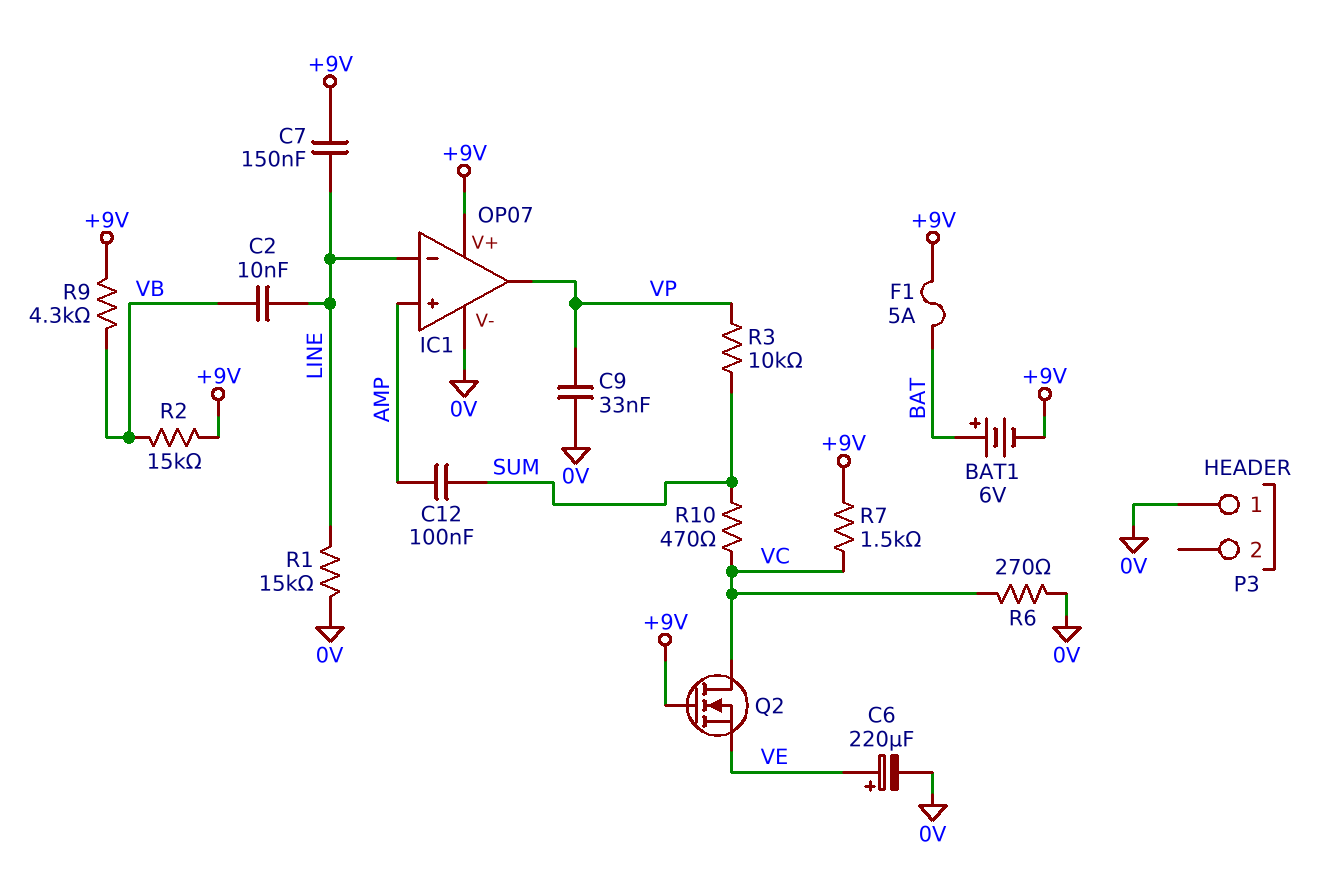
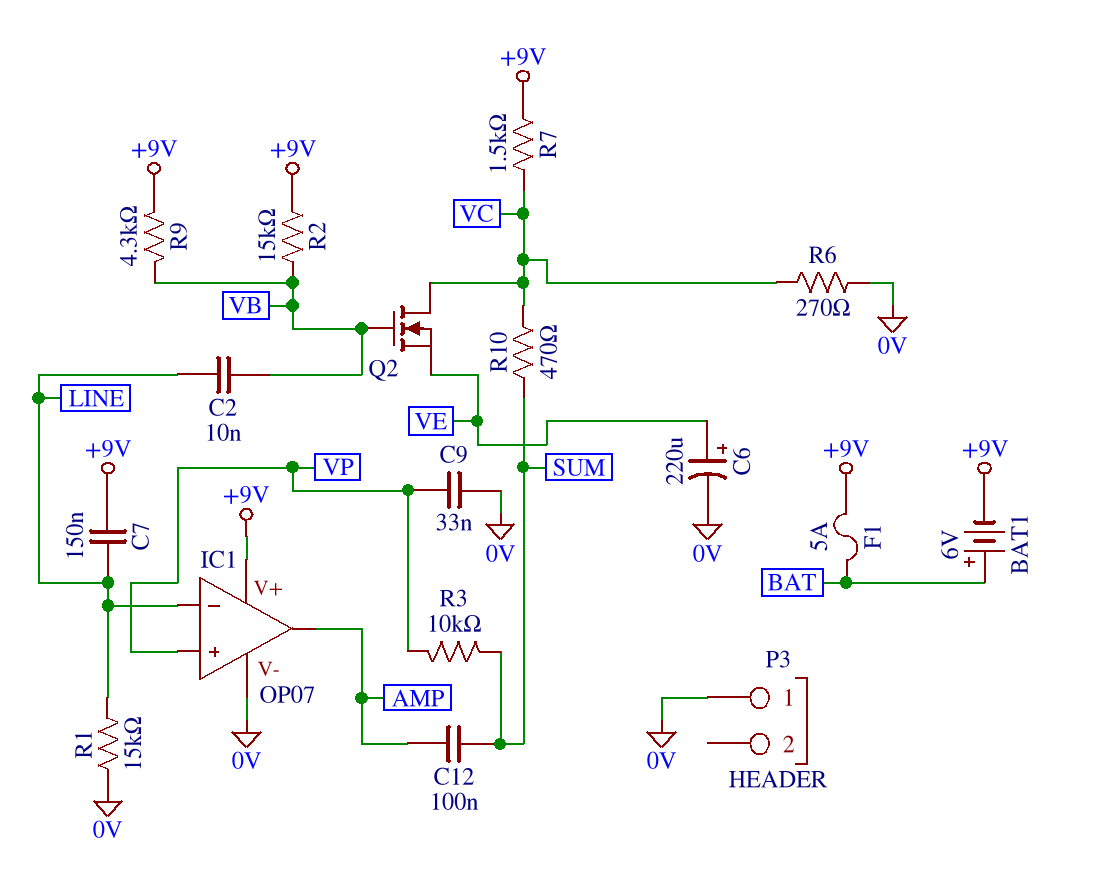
IC1 pin in+: AMP -> VP
IC1 pin out: VP -> AMP
Q2: NMOS (G +9V, D VC, S VE) -> NMOS (G VB, D VC, S VE)

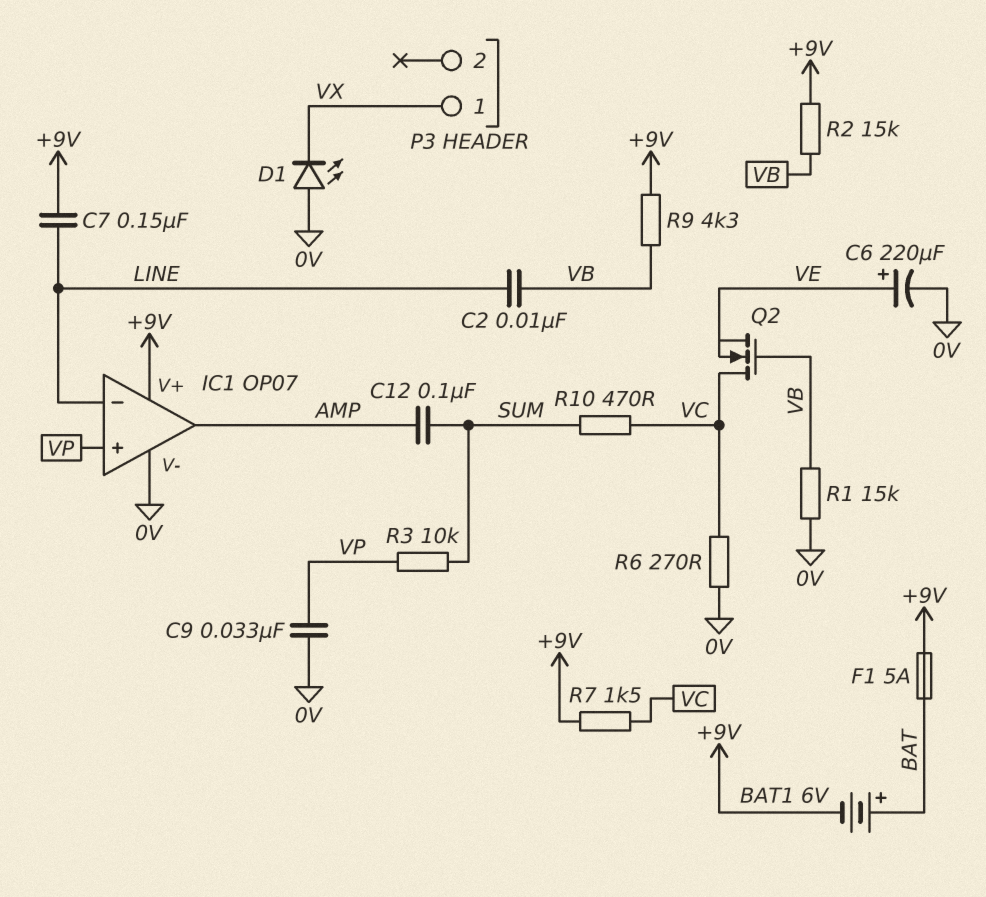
D1: none -> LED (A 0V, K VX)
P3 pin 1: 0V -> VX
R1: 15k (0V, LINE) -> 15k (0V, VB)

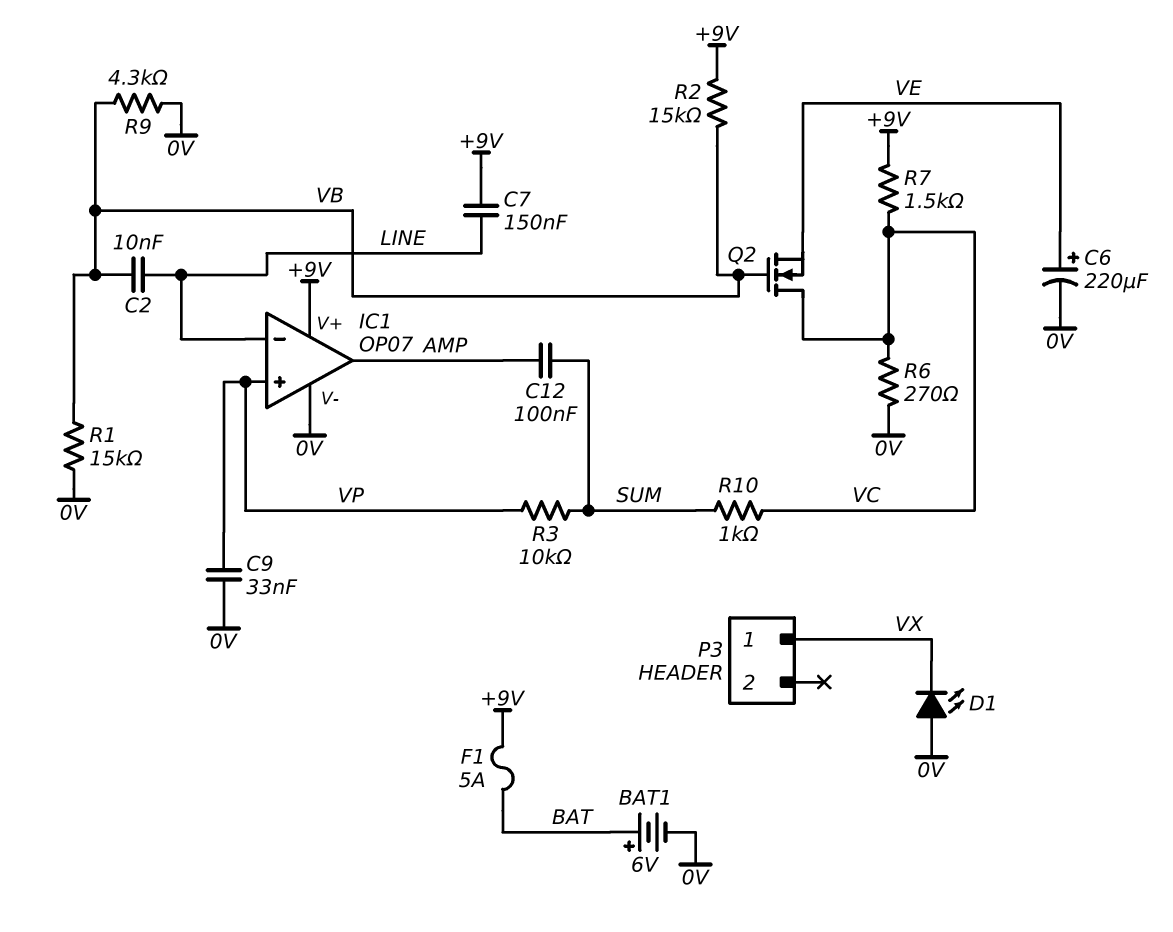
BAT1: 6V (plus BAT, minus +9V) -> 6V (plus BAT, minus 0V)
R9: 4.3k (+9V, VB) -> 4.3k (0V, VB)
R10: 470 (SUM, VC) -> 1k (SUM, VC)

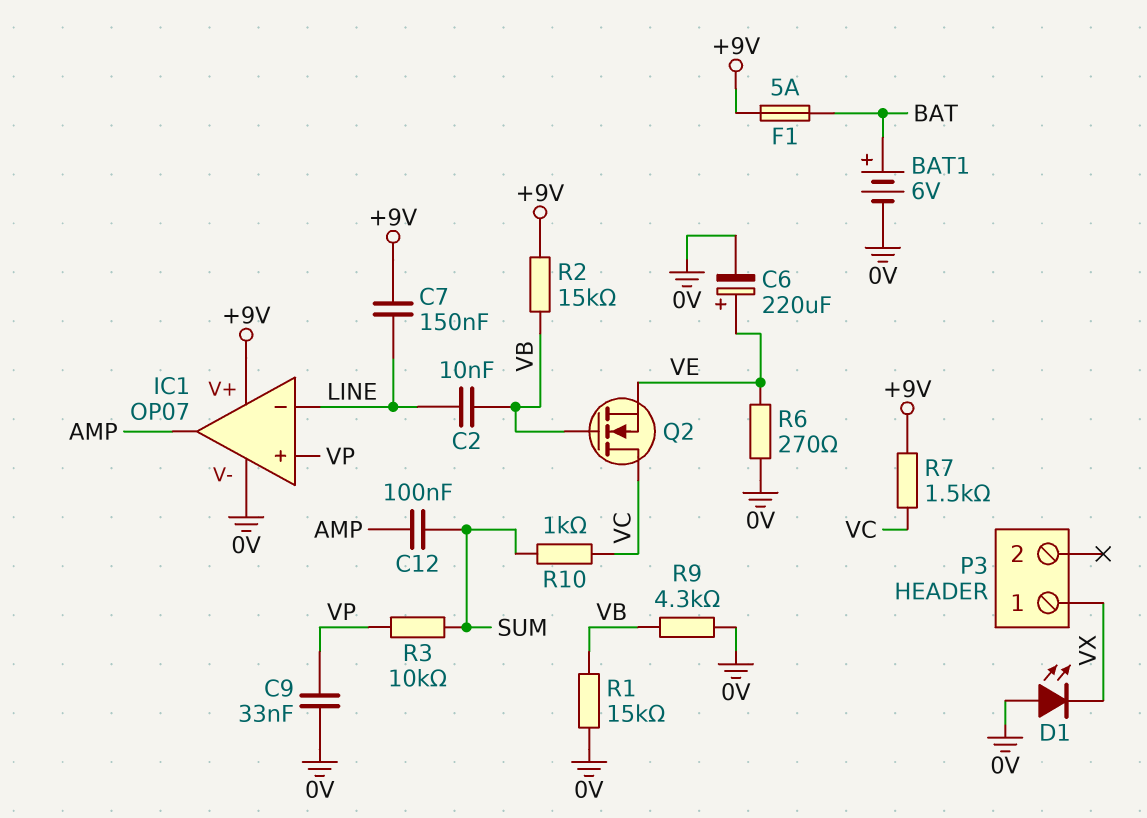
R6: 270 (0V, VC) -> 270 (0V, VE)

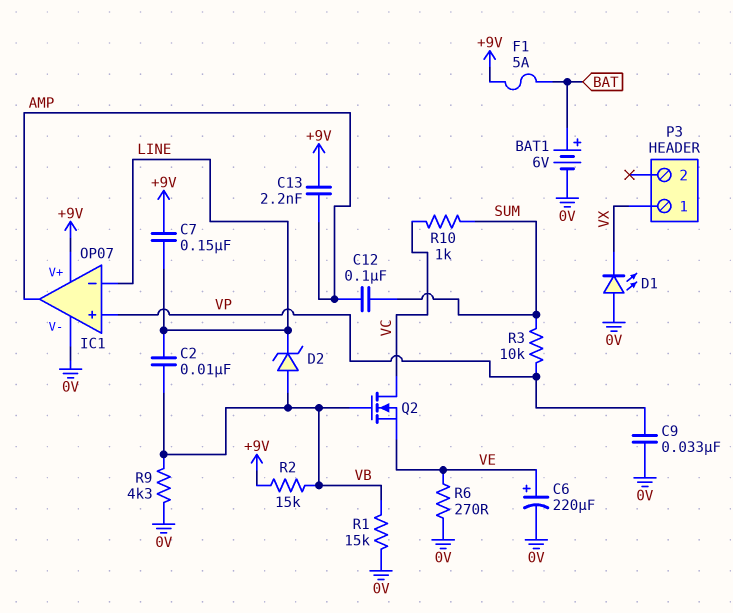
C13: none -> 2.2nF (+9V, AMP)
D2: none -> zener (A VB, K LINE)
R7: 1.5k (+9V, VC) -> none

